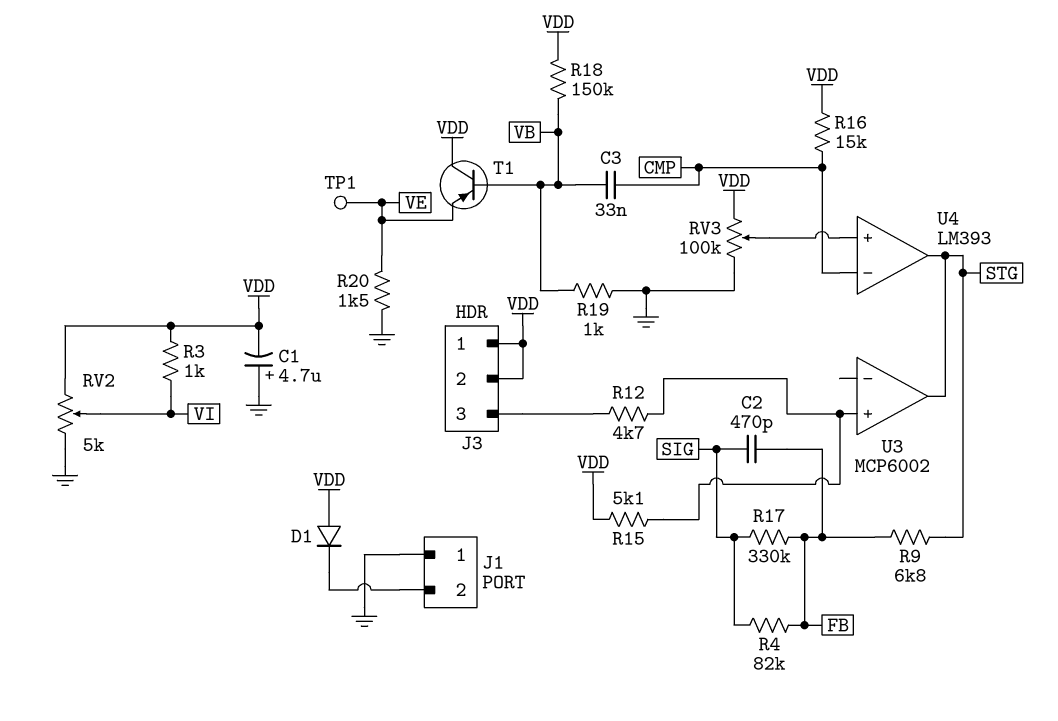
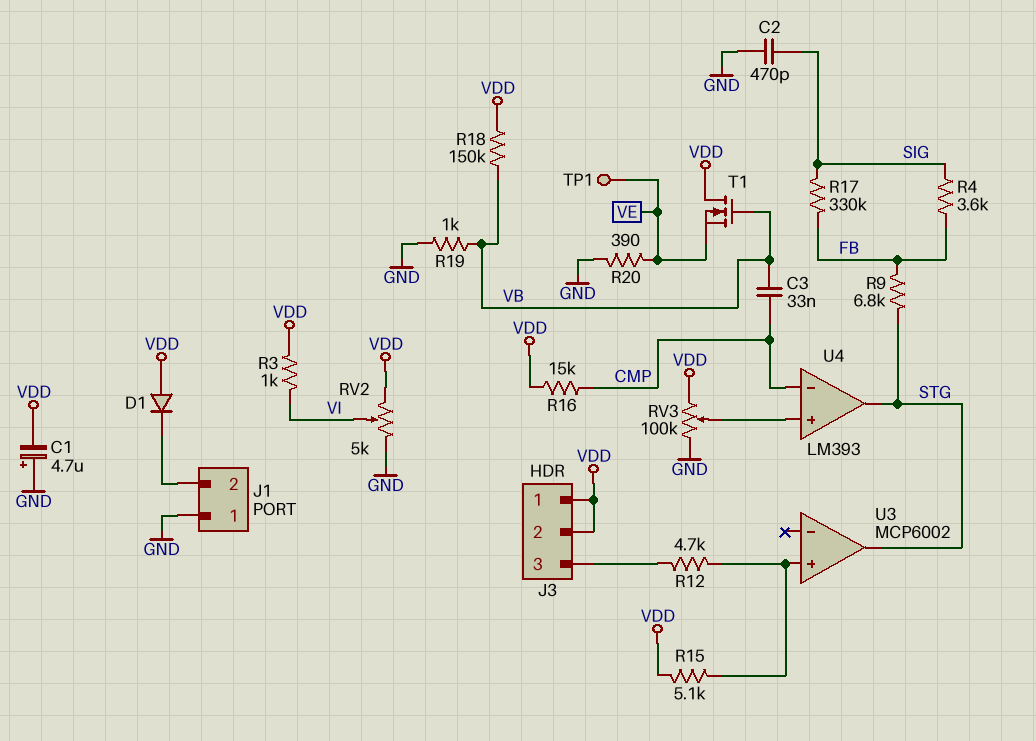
C2: 470pF (FB, SIG) -> 470pF (GND, SIG)
R4: 82k (FB, SIG) -> 3.6k (FB, SIG)
R20: 1.5k (GND, VE) -> 390 (GND, VE)
T1: PNP (B VB, C VDD, E VE) -> NMOS (G VB, D VDD, S VE)

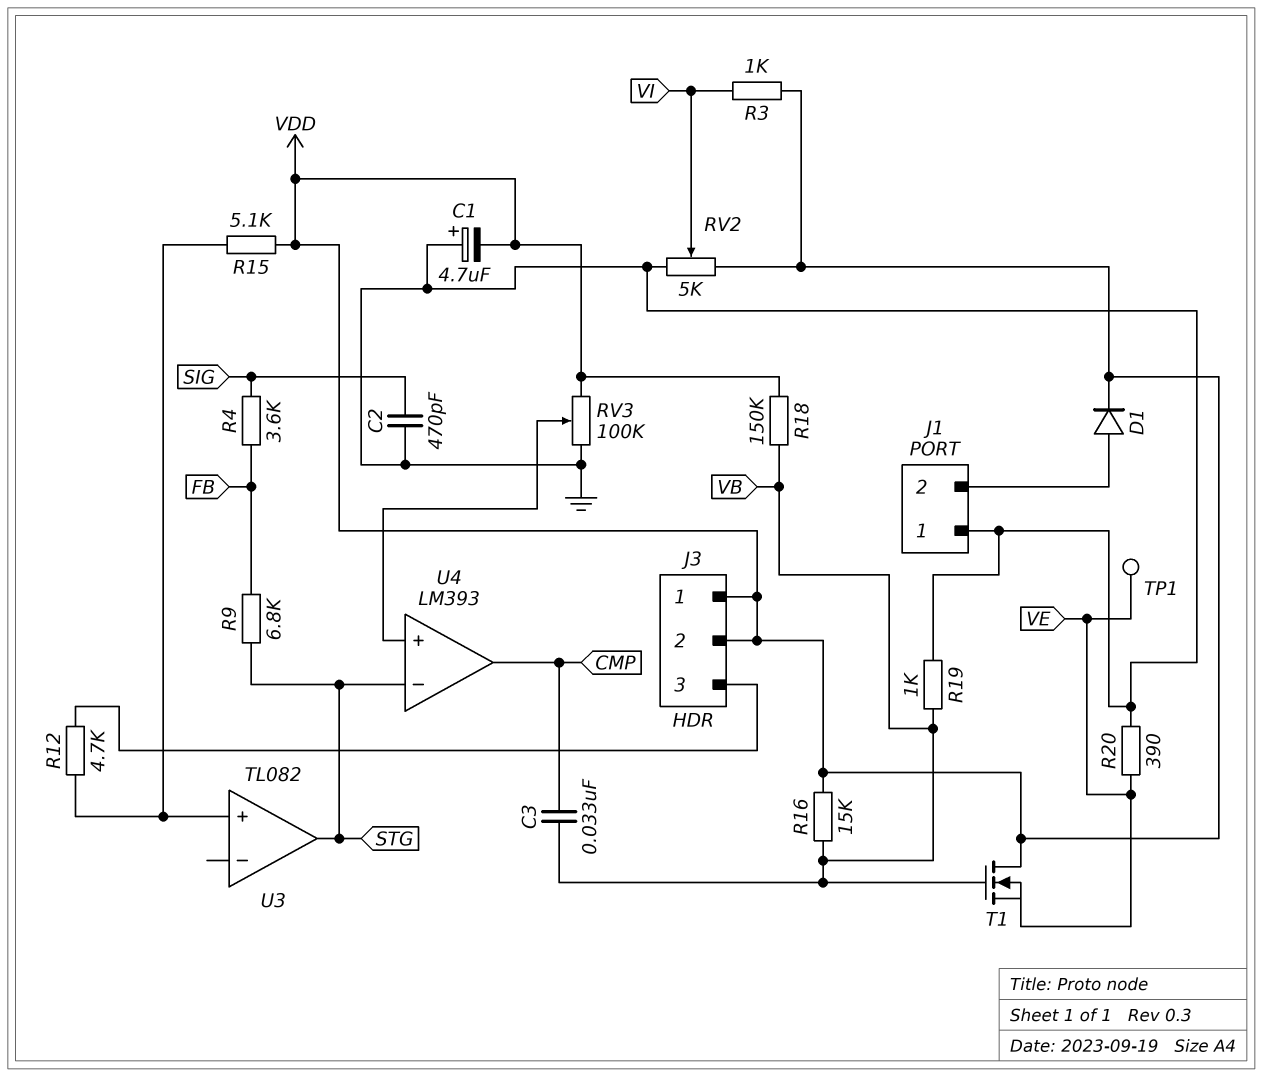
D1: diode (A VDD, K J1/2) -> diode (A J1/2, K VDD)
R16: 15k (CMP, VDD) -> 15k (VB, VDD)
R17: 330k (FB, SIG) -> none
U3: MCP6002 -> TL082
U4 pin in-: CMP -> STG
U4 pin out: STG -> CMP

